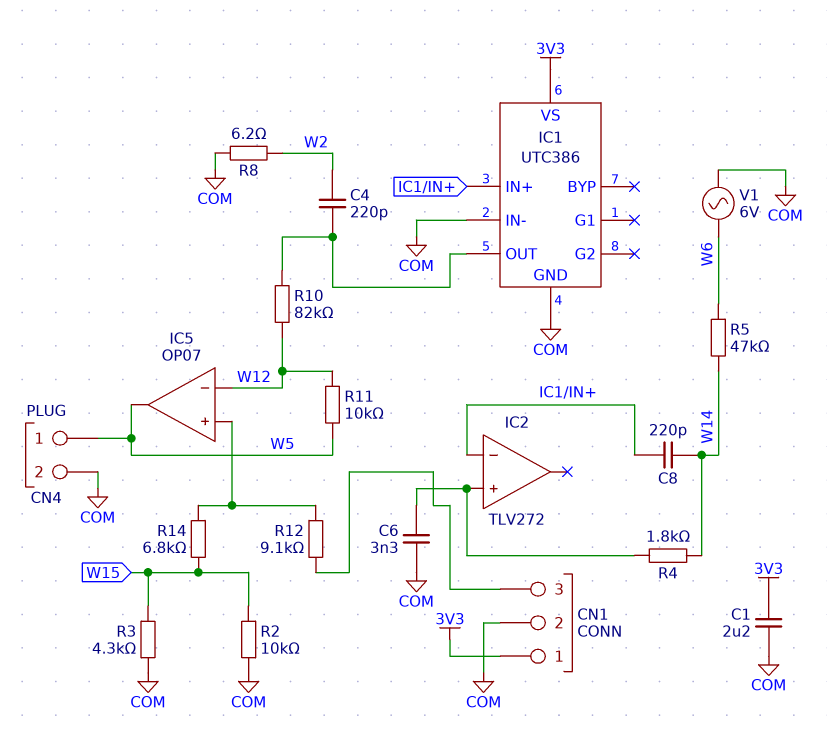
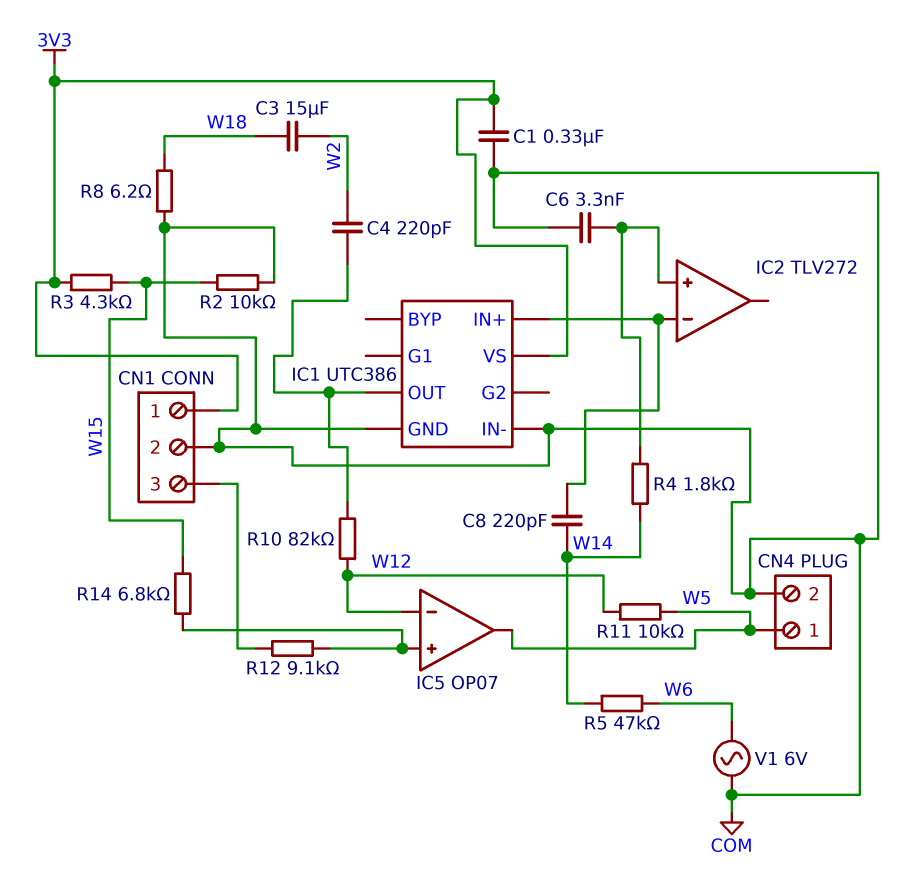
C1: 2.2uF (3V3, COM) -> 330nF (3V3, COM)
C3: none -> 15uF (W2, W18)
R3: 4.3k (COM, W15) -> 4.3k (3V3, W15)
R8: 6.2 (COM, W2) -> 6.2 (COM, W18)

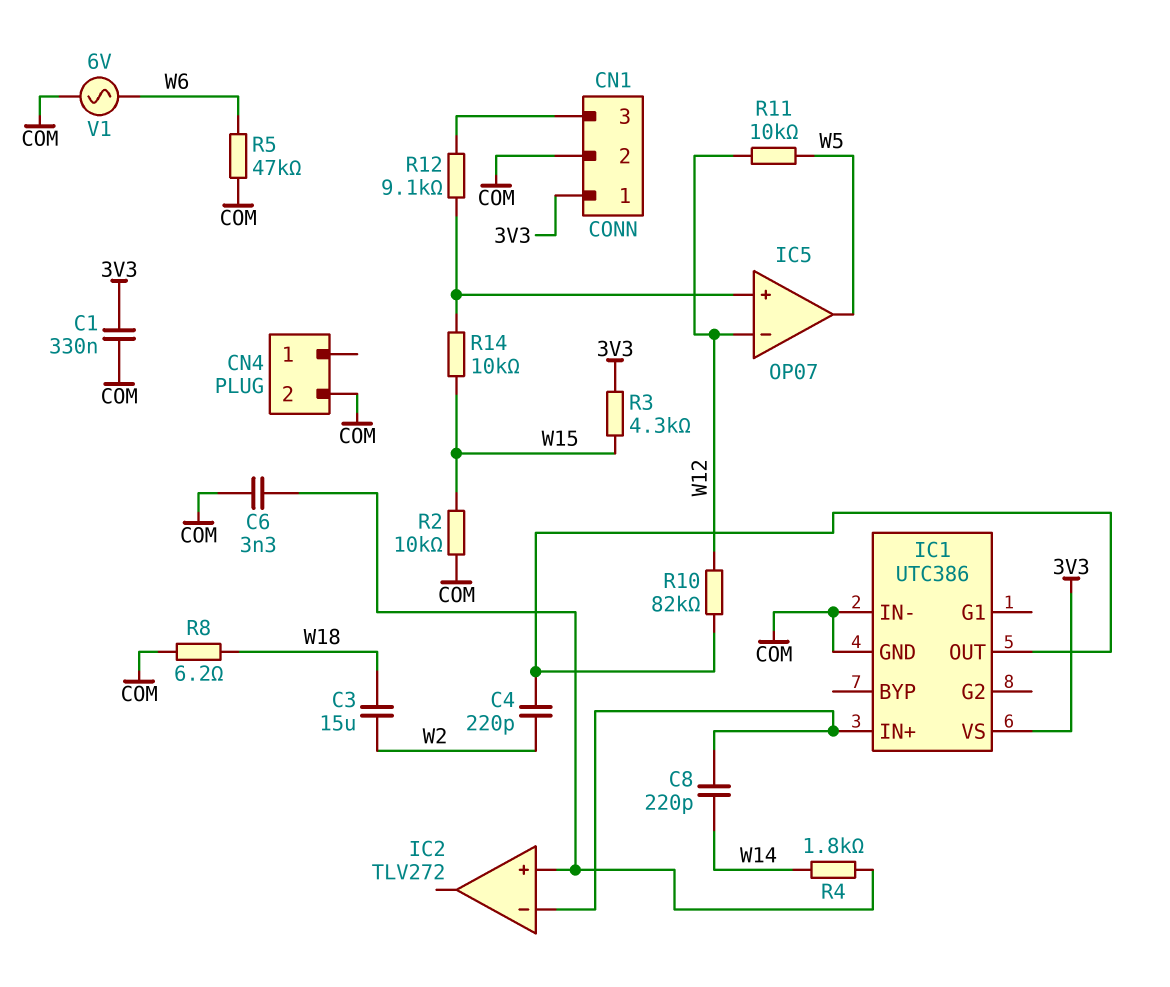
CN4 pin 1: W5 -> none
R5: 47k (W6, W14) -> 47k (COM, W6)
R14: 6.8k (IC5/in+, W15) -> 10k (IC5/in+, W15)

